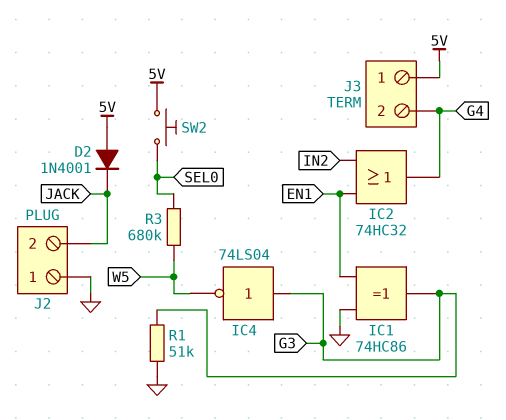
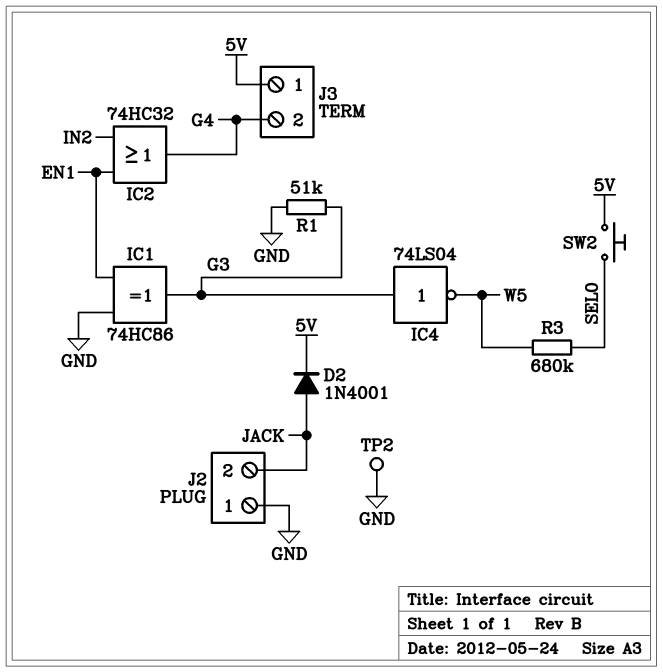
D2: diode 1N4001 (A 5V, K JACK) -> diode 1N4001 (A JACK, K 5V)
TP2: none -> test point (GND)

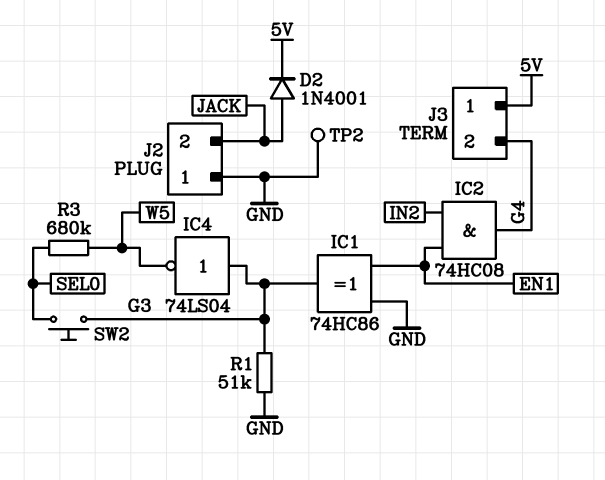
IC2: OR 74HC32 (in EN1, in IN2, out G4) -> AND 74HC08 (in EN1, in IN2, out G4)
SW2: button (5V, SEL0) -> button (G3, SEL0)

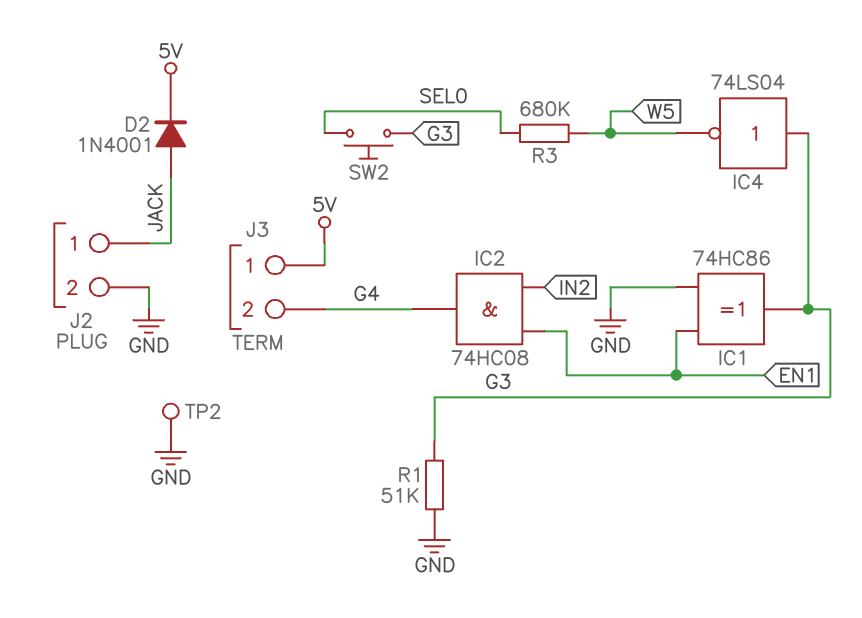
J2 pin 1: GND -> JACK
J2 pin 2: JACK -> GND

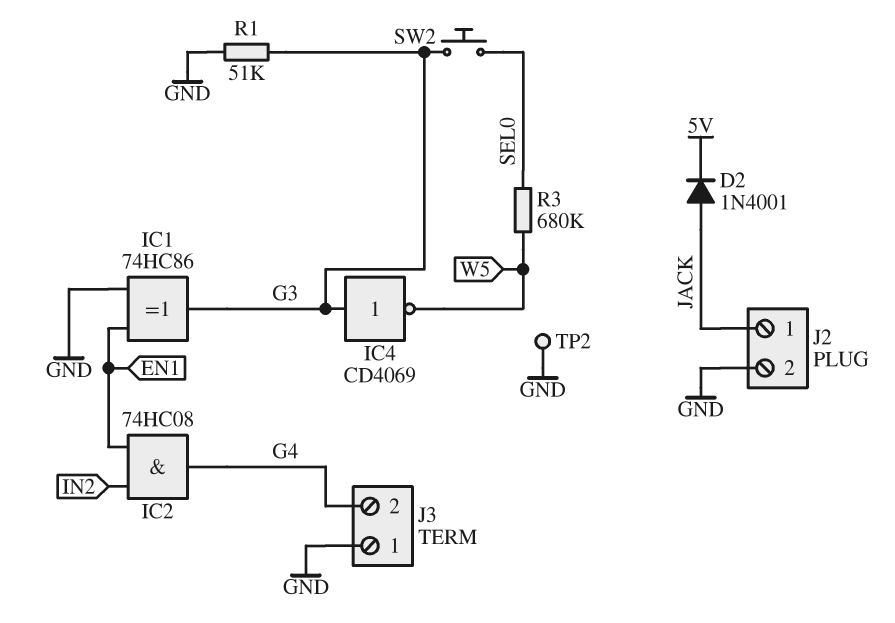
IC4: NOT 74LS04 (in G3, out W5) -> NOT CD4069 (in G3, out W5)
J3 pin 1: 5V -> GND

